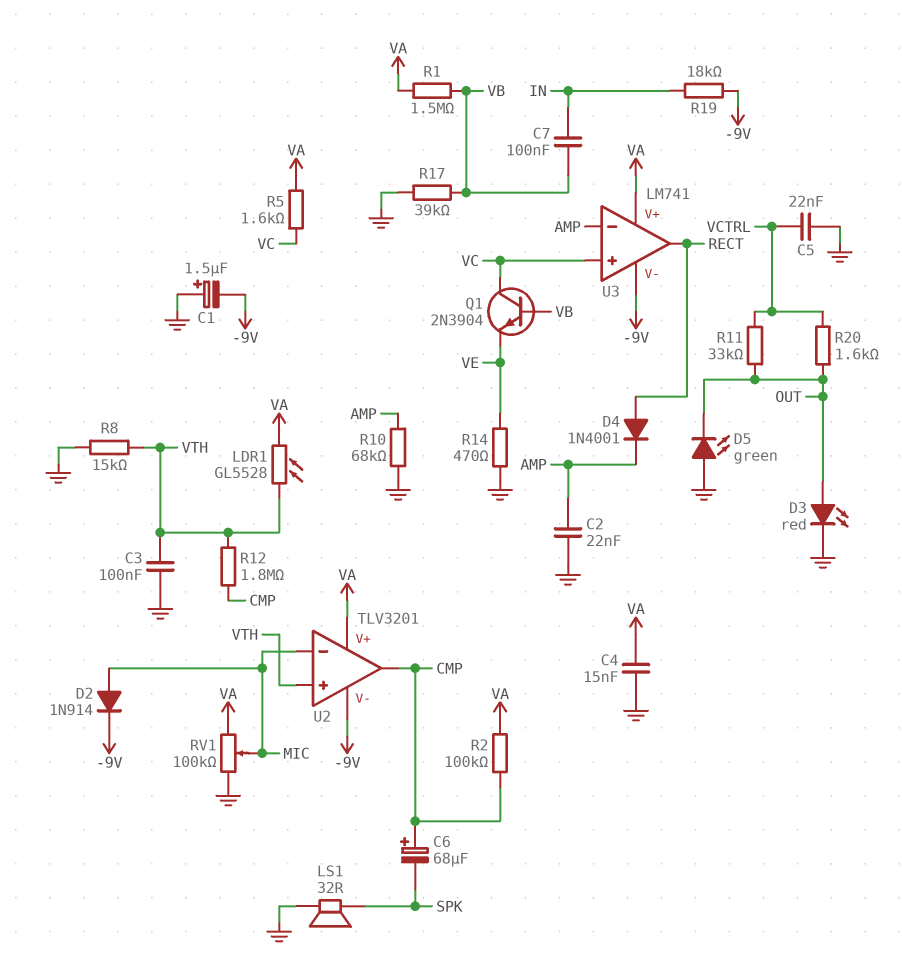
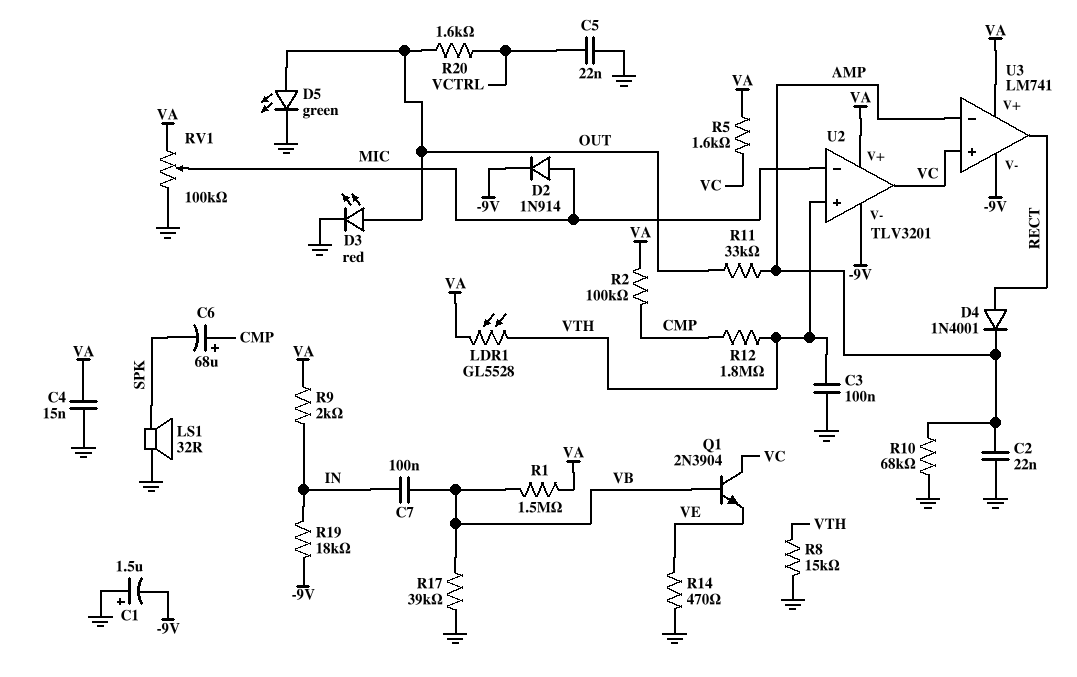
D5: LED green (A GND, K OUT) -> LED green (A OUT, K GND)
R9: none -> 2k (IN, VA)
R11: 33k (OUT, VCTRL) -> 33k (AMP, OUT)
U2 pin out: CMP -> VC

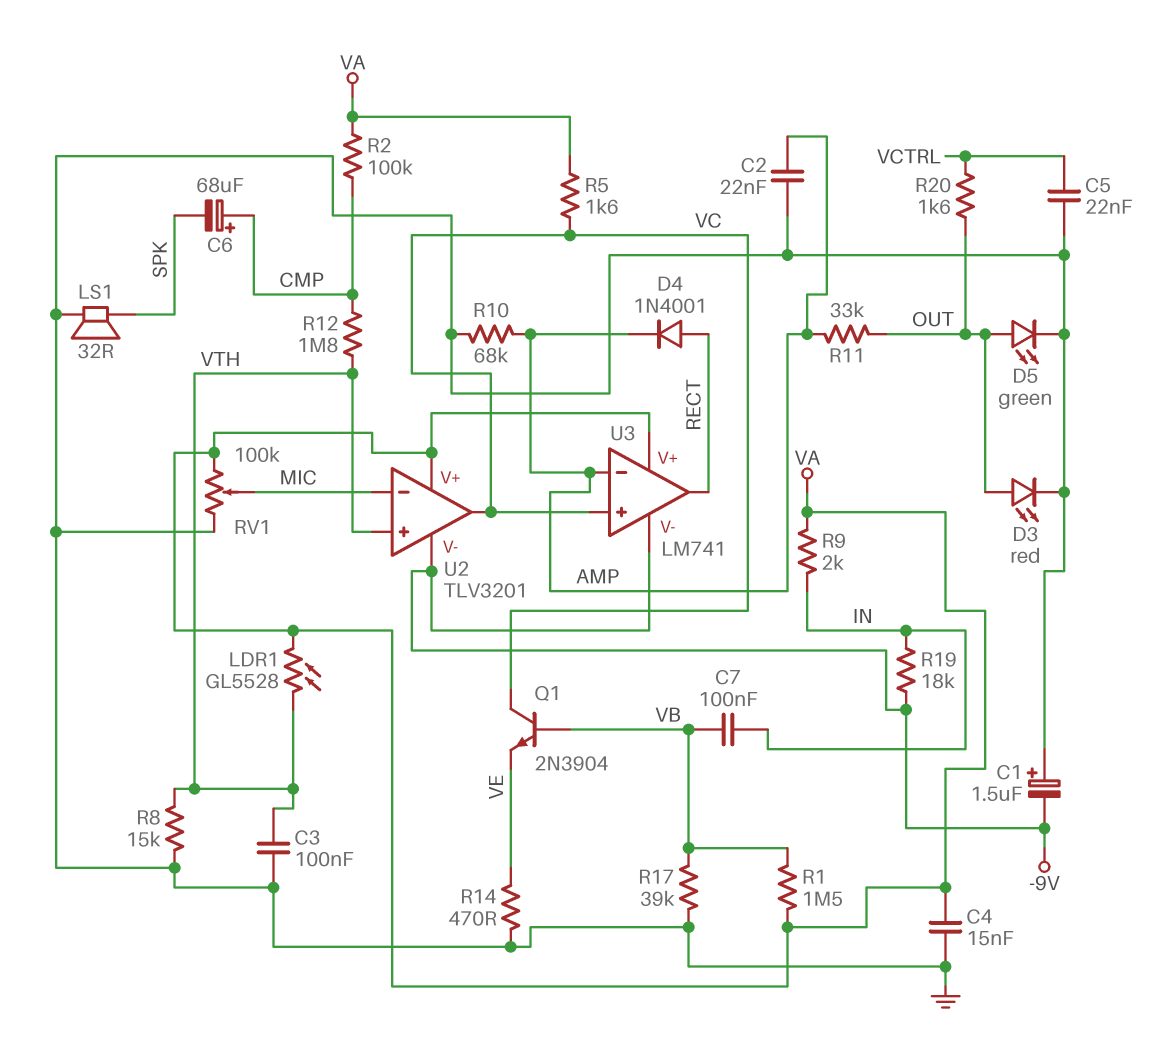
D2: diode 1N914 (A MIC, K -9V) -> none

